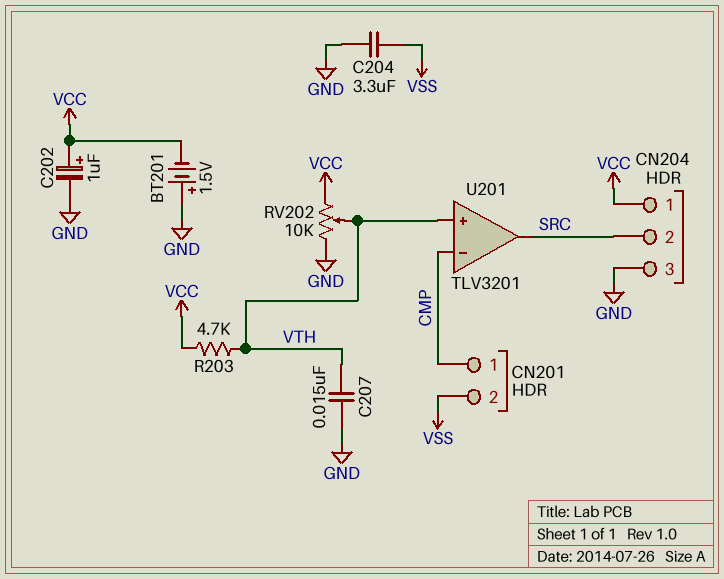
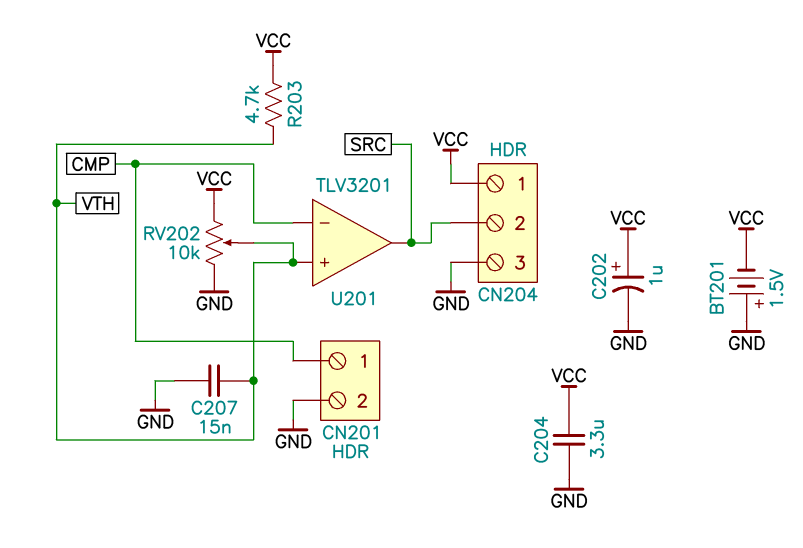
C204: 3.3uF (GND, VSS) -> 3.3uF (GND, VCC)
CN201 pin 2: VSS -> GND

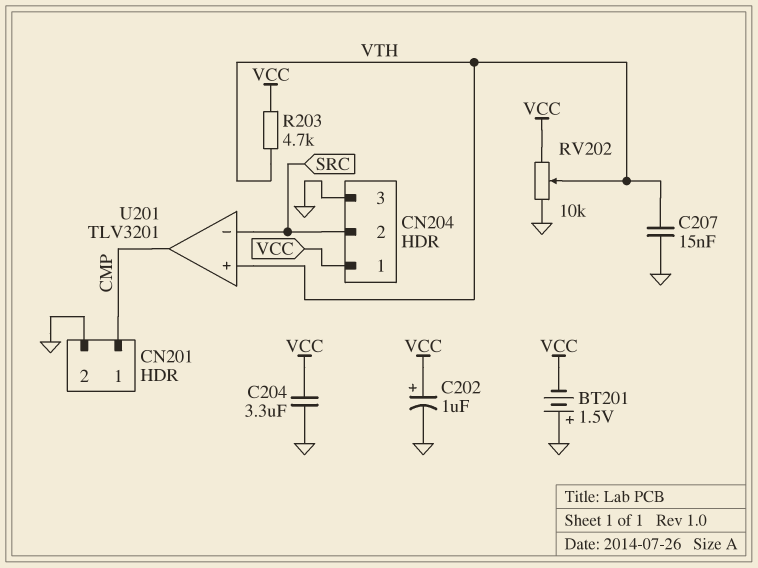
U201 pin in-: CMP -> SRC
U201 pin out: SRC -> CMP

